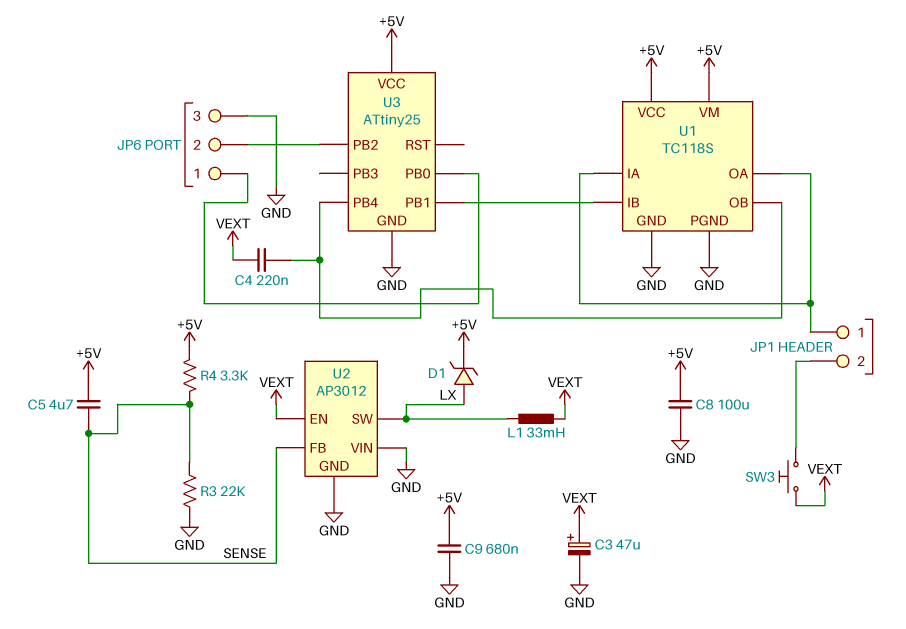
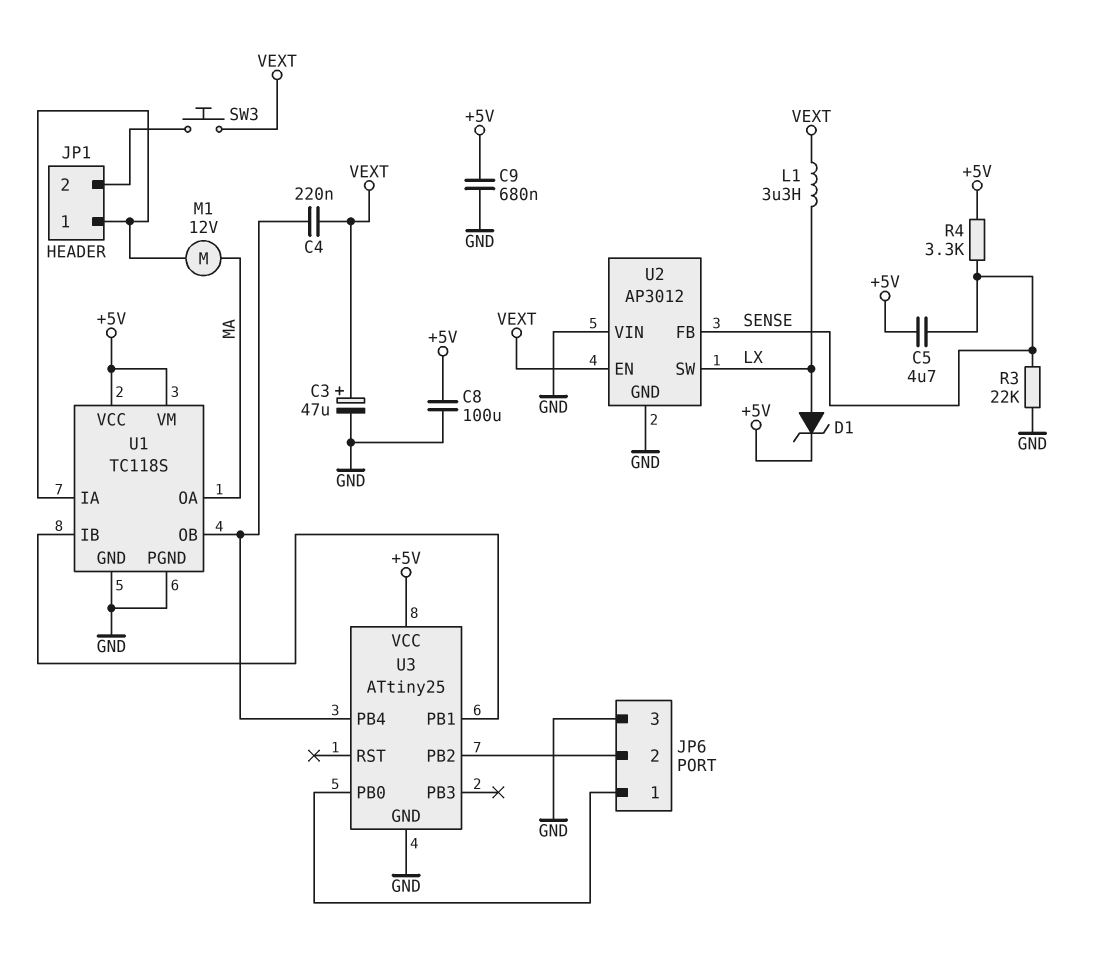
L1: 33mH (LX, VEXT) -> 3.3uH (LX, VEXT)
M1: none -> motor 12V (JP1/1, MA)
U1 pin OA: JP1/1 -> MA

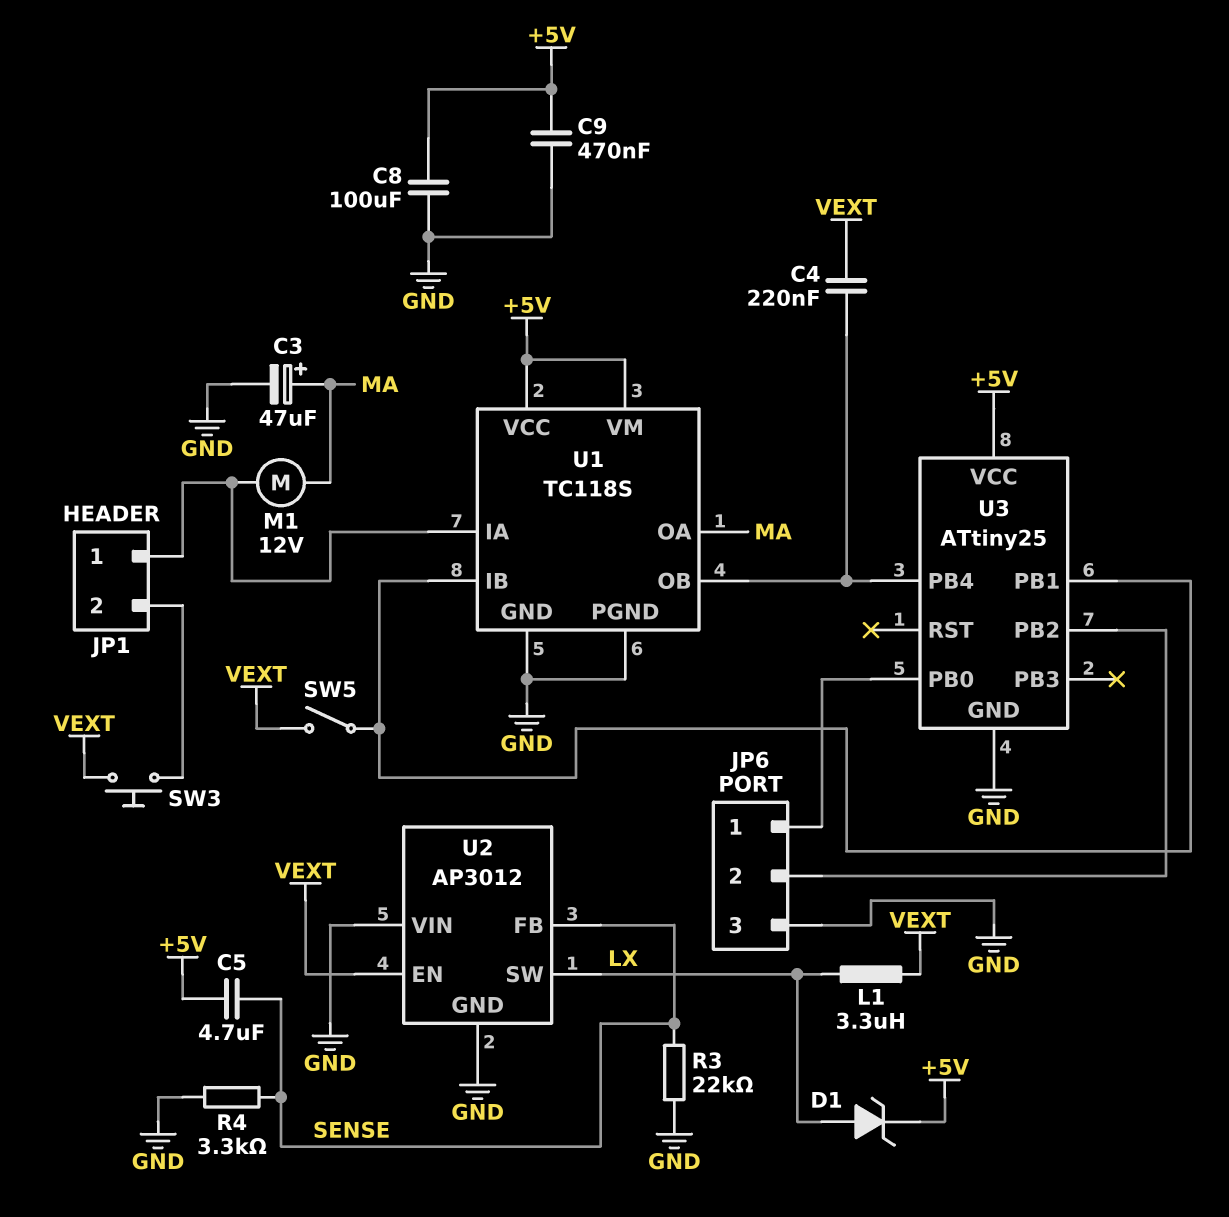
C3: 47uF (plus VEXT, minus GND) -> 47uF (plus MA, minus GND)
C9: 680nF (+5V, GND) -> 470nF (+5V, GND)
R4: 3.3k (+5V, SENSE) -> 3.3k (GND, SENSE)
SW5: none -> switch (U1/IB, VEXT)

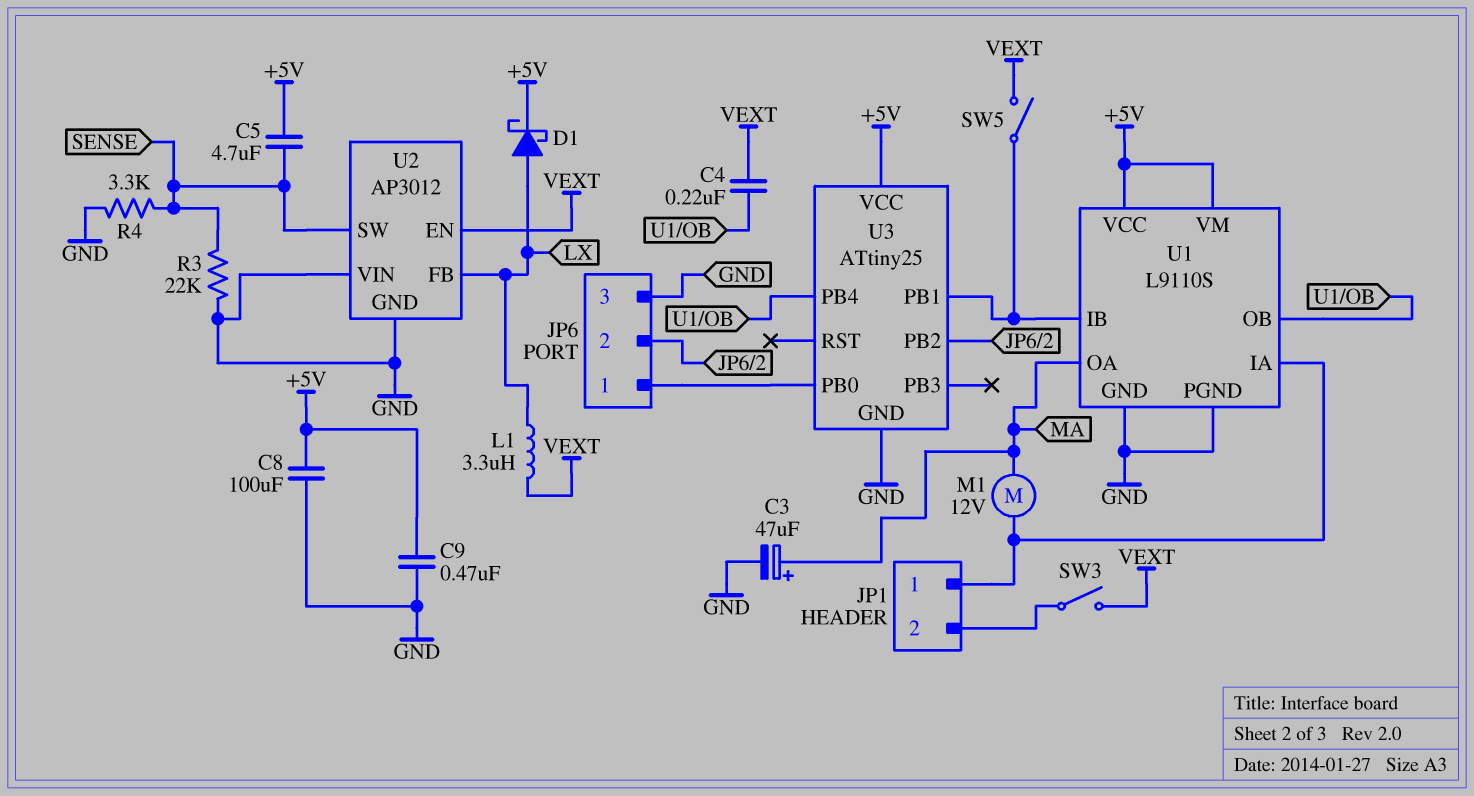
D1: zener (A LX, K +5V) -> schottky (A LX, K +5V)
SW3: button (JP1/2, VEXT) -> switch (JP1/2, VEXT)
U1: TC118S -> L9110S
U2 pin FB: SENSE -> LX
U2 pin SW: LX -> SENSE

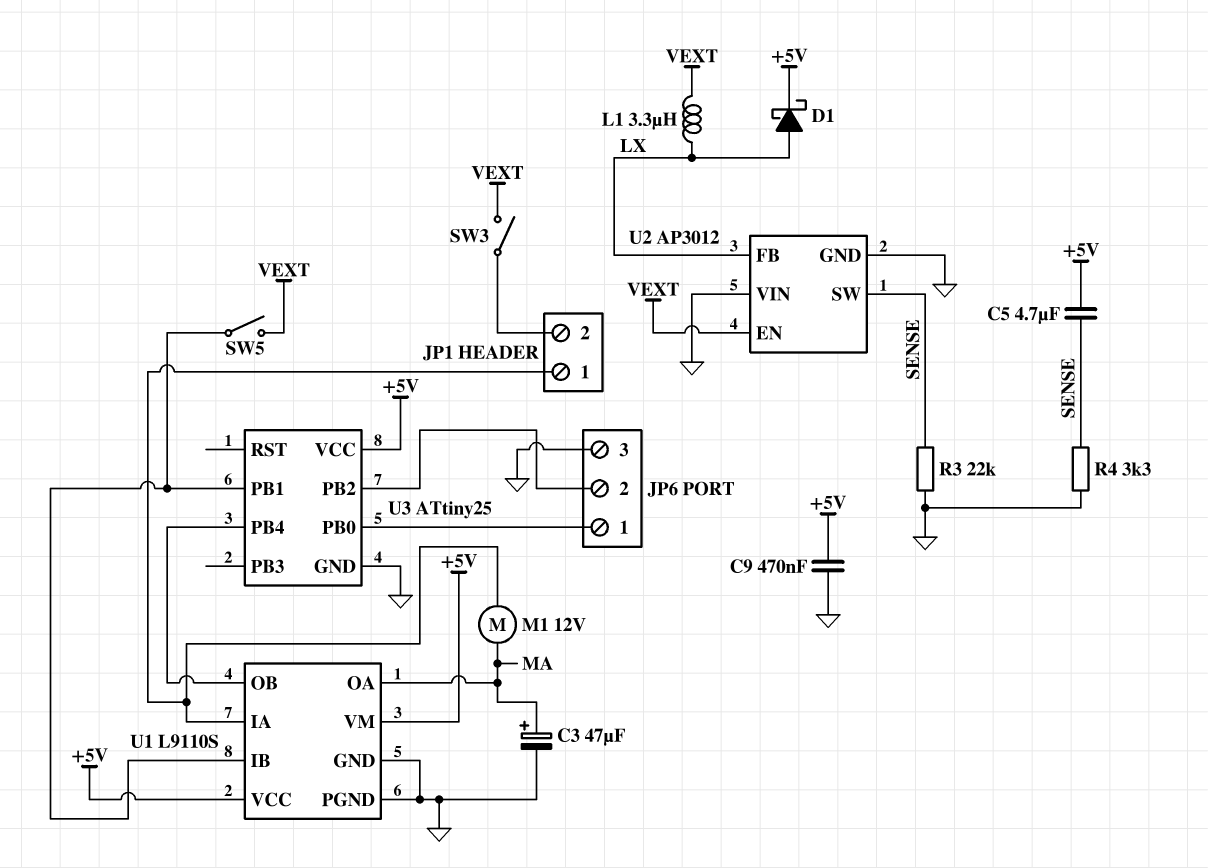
C4: 220nF (U1/OB, VEXT) -> none
C8: 100uF (+5V, GND) -> none

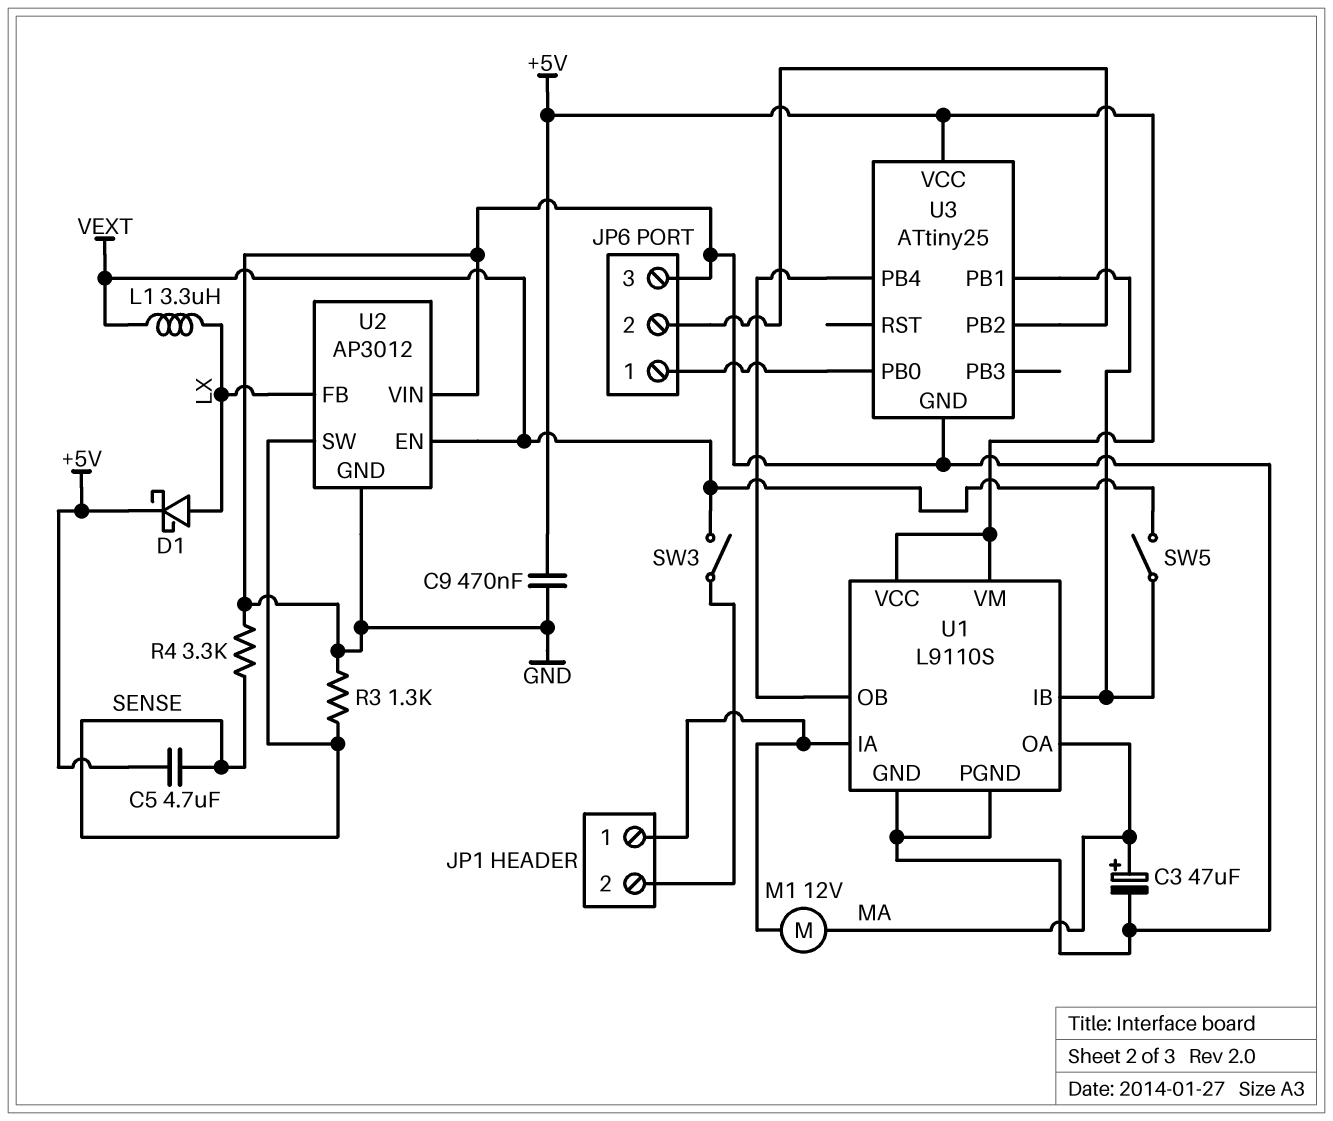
R3: 22k (GND, SENSE) -> 1.3k (GND, SENSE)

